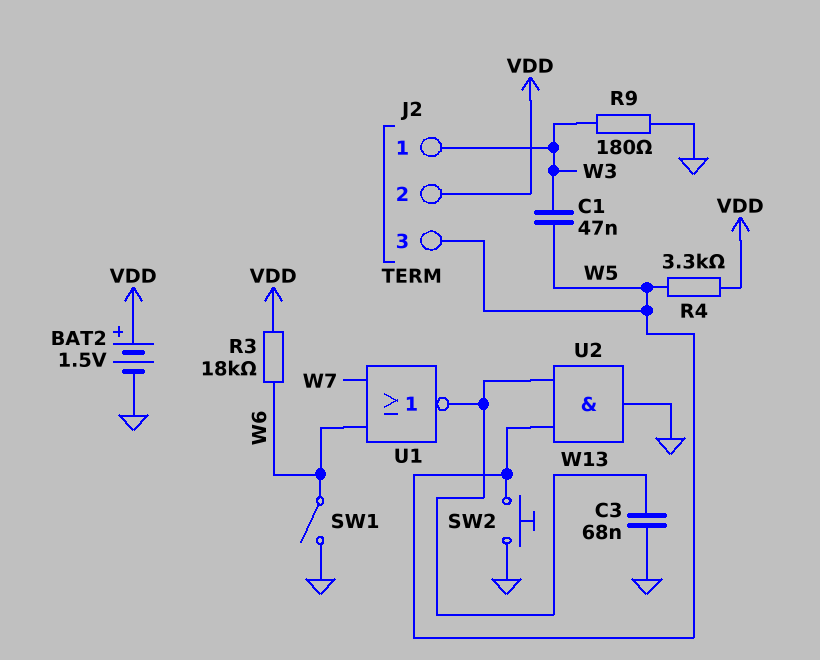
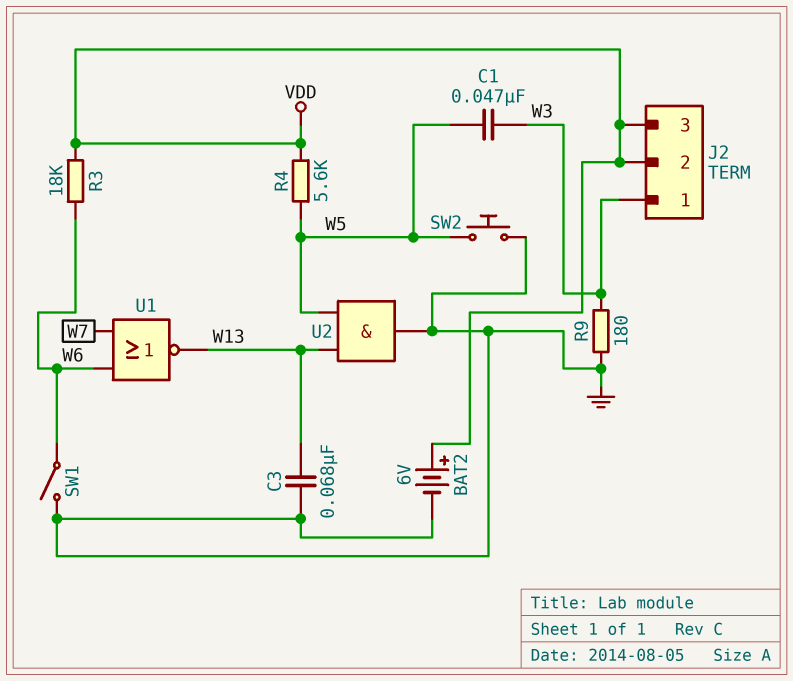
BAT2: 1.5V (plus VDD, minus GND) -> 6V (plus VDD, minus GND)
J2 pin 3: W5 -> VDD
R4: 3.3k (VDD, W5) -> 5.6k (VDD, W5)

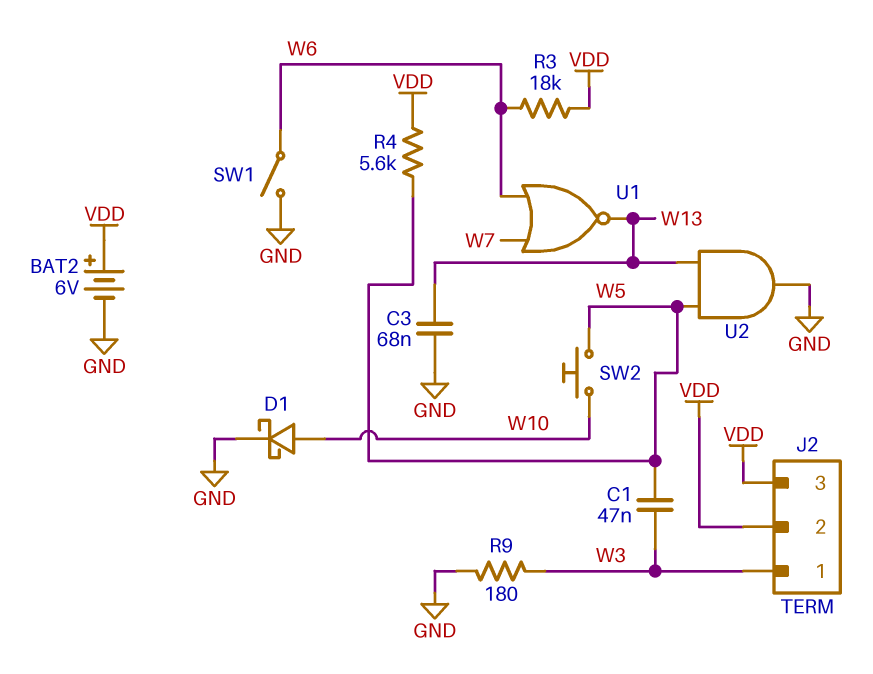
D1: none -> schottky (A W10, K GND)
SW2: button (GND, W5) -> button (W5, W10)

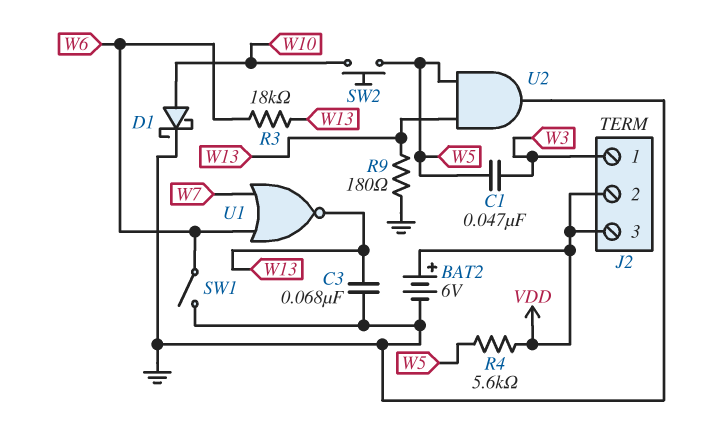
R3: 18k (VDD, W6) -> 18k (W6, W13)
R9: 180 (GND, W3) -> 180 (GND, W13)

